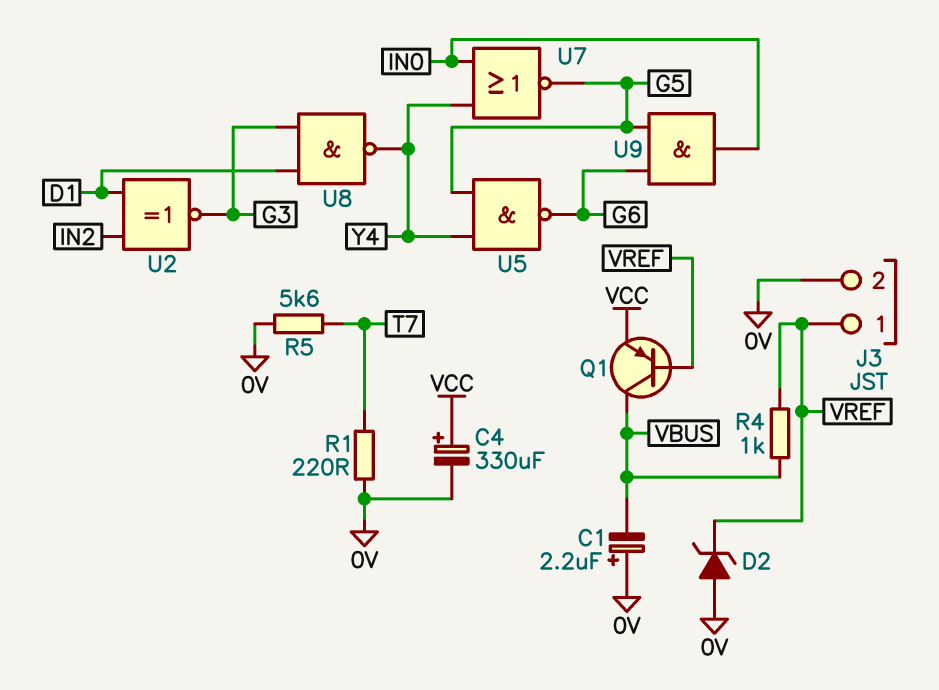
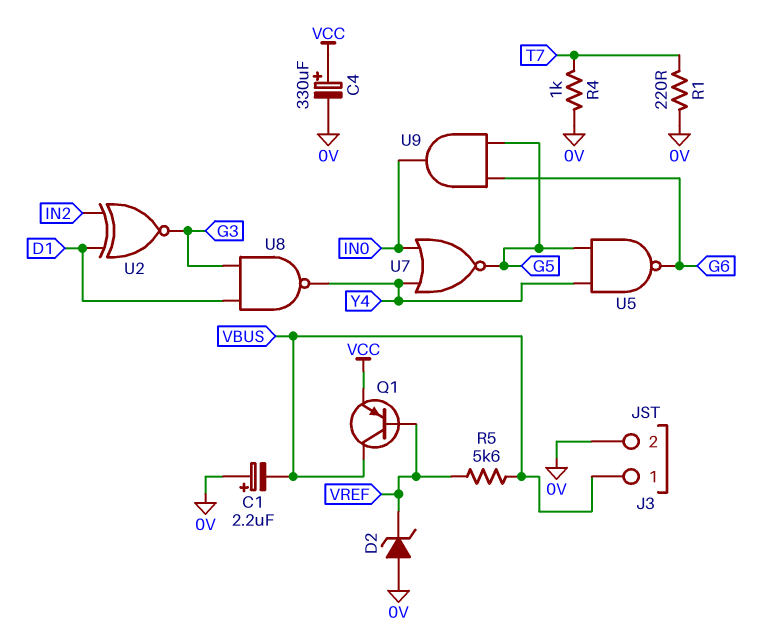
J3 pin 1: VREF -> VBUS
R4: 1k (VBUS, VREF) -> 1k (0V, T7)
R5: 5.6k (0V, T7) -> 5.6k (VBUS, VREF)

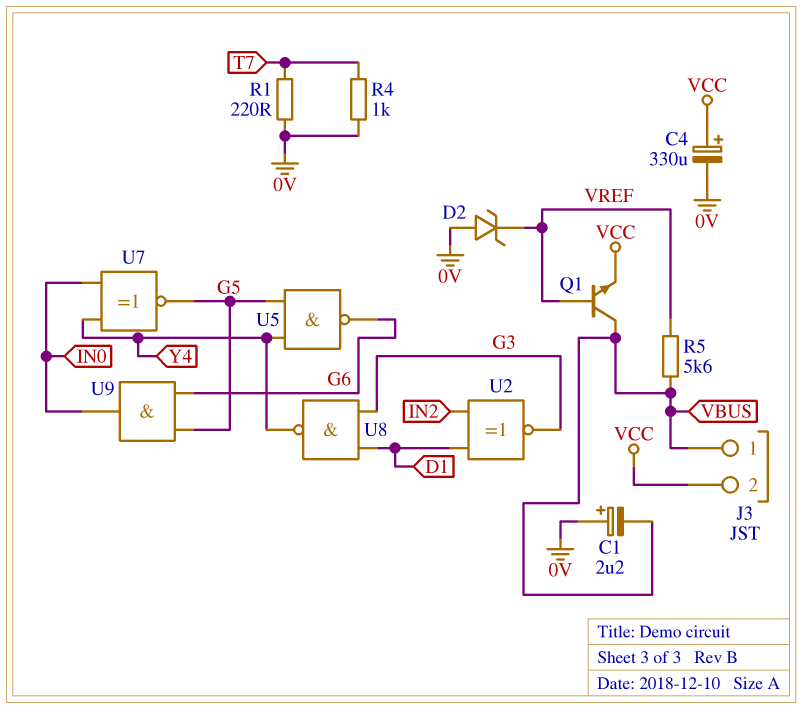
J3 pin 2: 0V -> VCC
Q1: PNP (B VREF, C VBUS, E VCC) -> NPN (B VREF, C VBUS, E VCC)
U7: NOR (in IN0, in Y4, out G5) -> XNOR (in IN0, in Y4, out G5)

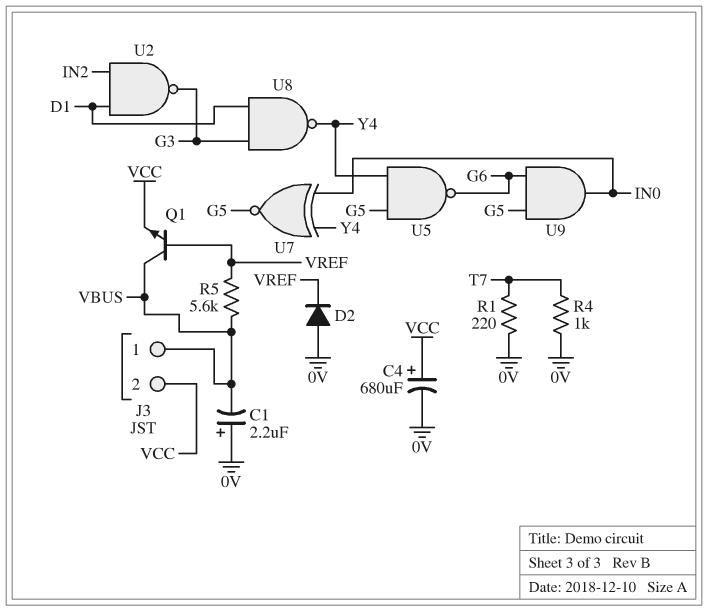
C4: 330uF (plus VCC, minus 0V) -> 680uF (plus VCC, minus 0V)
D2: zener (A 0V, K VREF) -> diode (A 0V, K VREF)
U2: XNOR (in D1, in IN2, out G3) -> NAND (in D1, in IN2, out G3)

